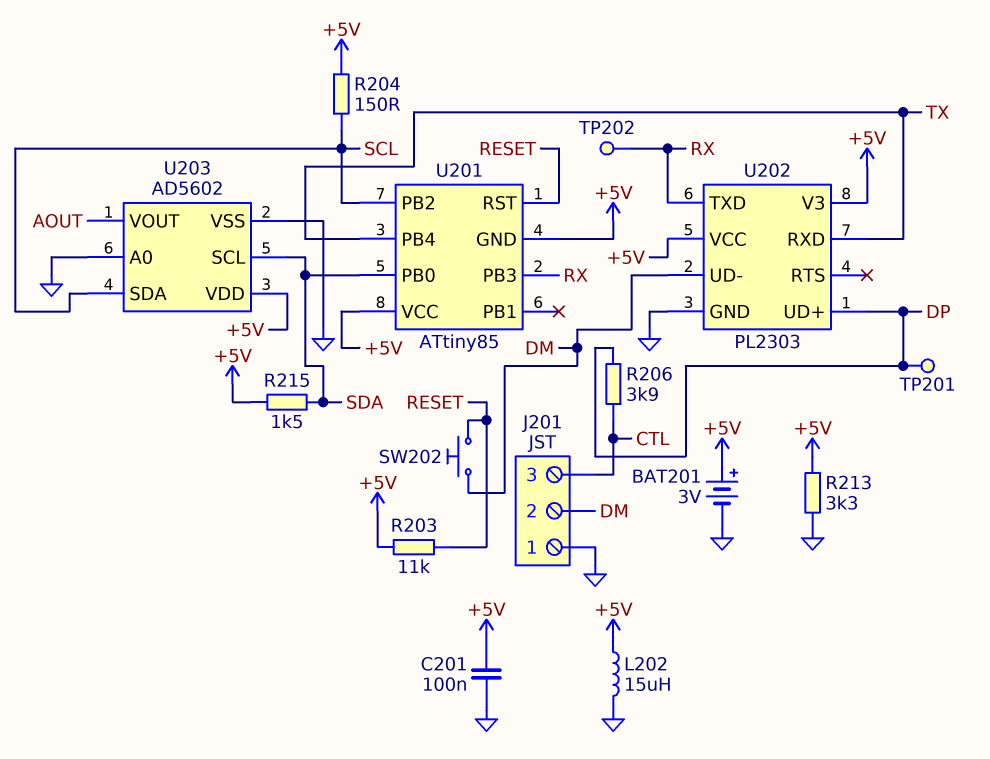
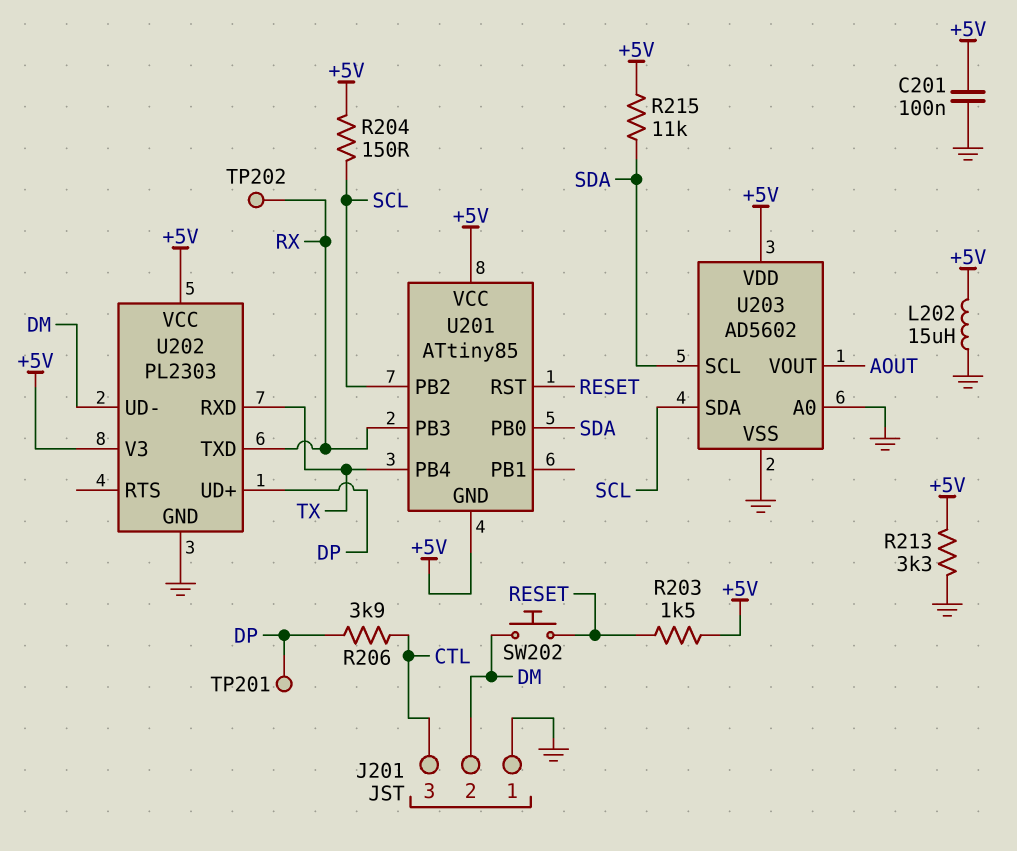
BAT201: 3V (plus +5V, minus GND) -> none
R203: 11k (+5V, RESET) -> 1.5k (+5V, RESET)
R215: 1.5k (+5V, SDA) -> 11k (+5V, SDA)

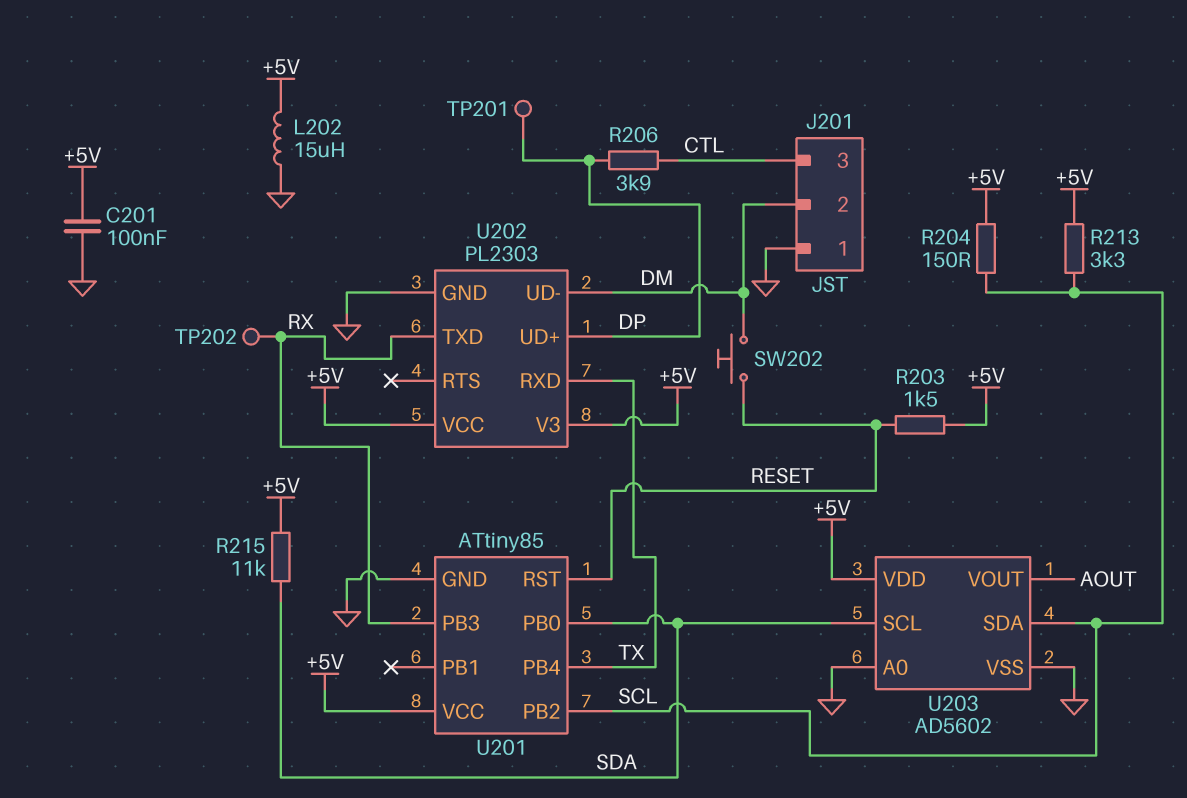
R213: 3.3k (+5V, GND) -> 3.3k (+5V, SCL)
U201 pin GND: +5V -> GND

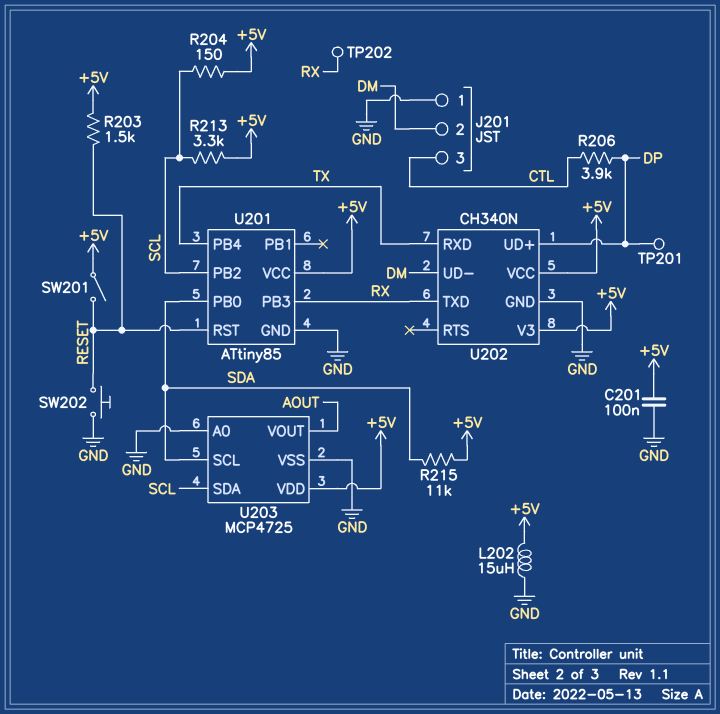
SW201: none -> switch (+5V, RESET)
SW202: button (DM, RESET) -> button (GND, RESET)
U202: PL2303 -> CH340N
U203: AD5602 -> MCP4725

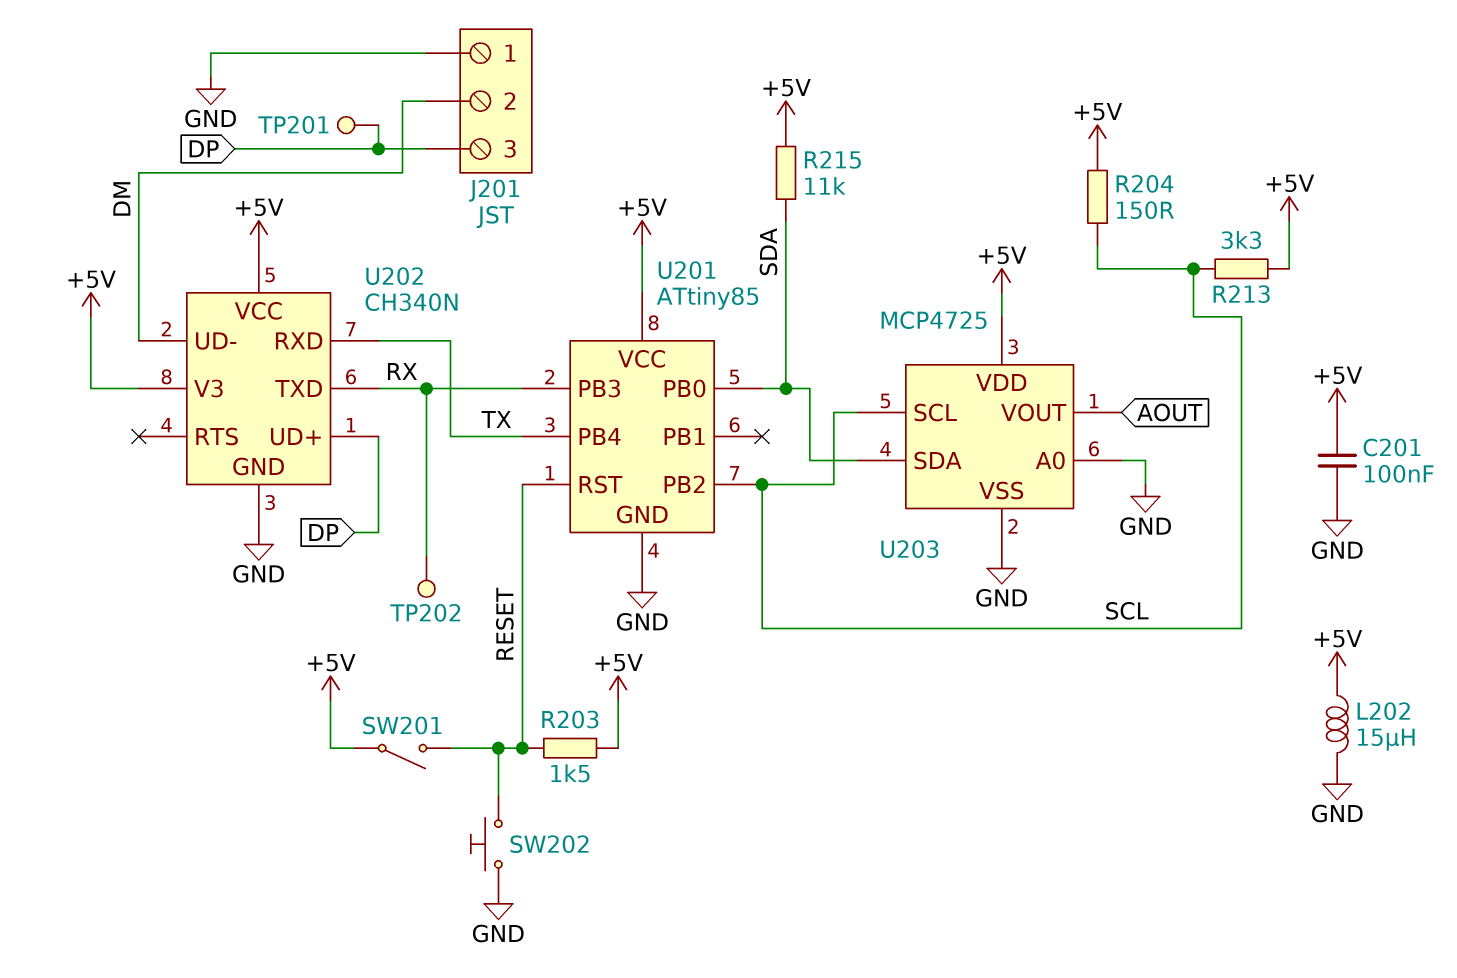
J201 pin 3: CTL -> DP
R206: 3.9k (CTL, DP) -> none
U203 pin SCL: SDA -> SCL
U203 pin SDA: SCL -> SDA

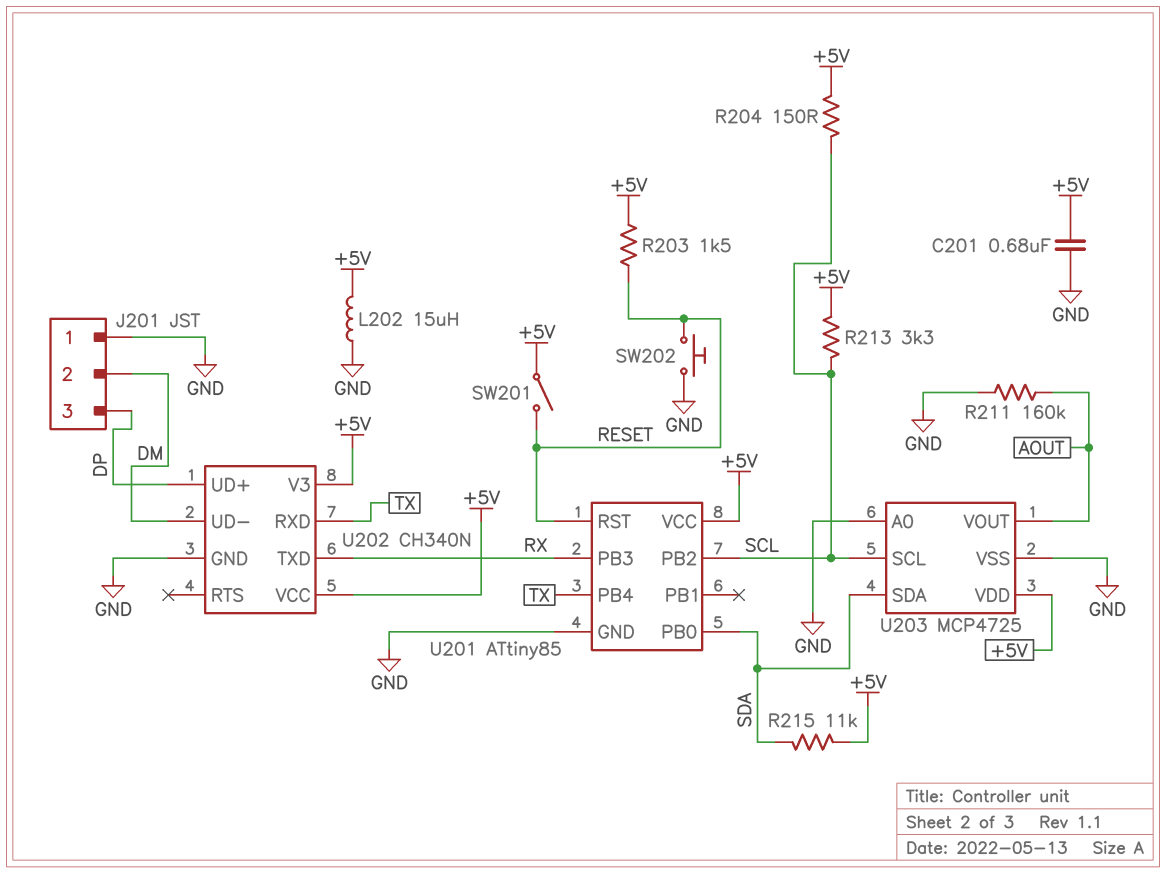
C201: 100nF (+5V, GND) -> 680nF (+5V, GND)
R211: none -> 160k (AOUT, GND)
TP201: test point (DP) -> none
TP202: test point (RX) -> none

